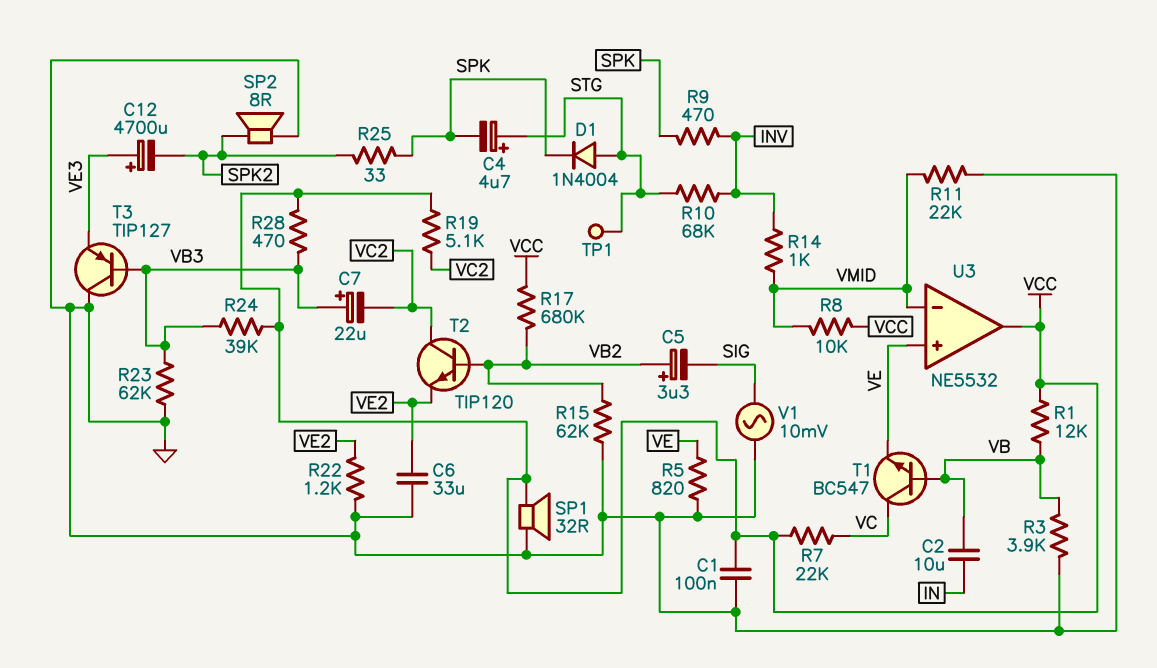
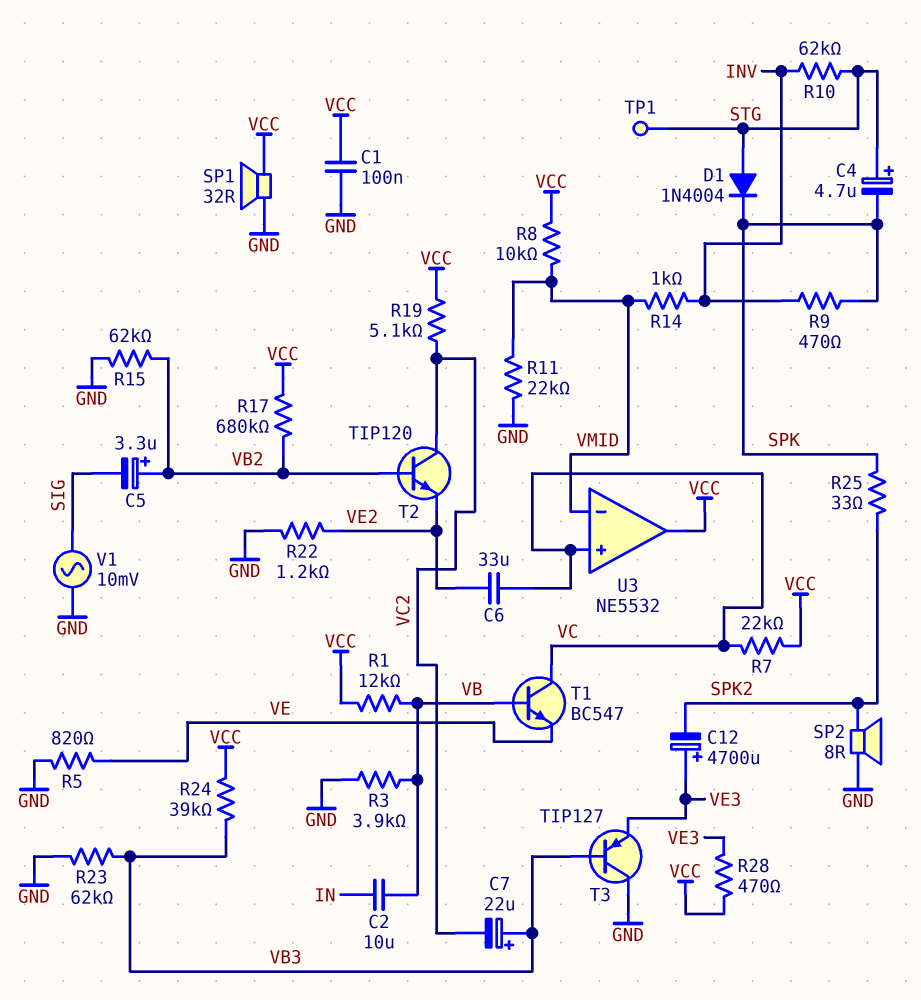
C6: 33uF (GND, VE2) -> 33uF (VC, VE2)
R10: 68k (INV, STG) -> 62k (INV, STG)
R28: 470 (VB3, VCC) -> 470 (VCC, VE3)
U3 pin in+: VE -> VC

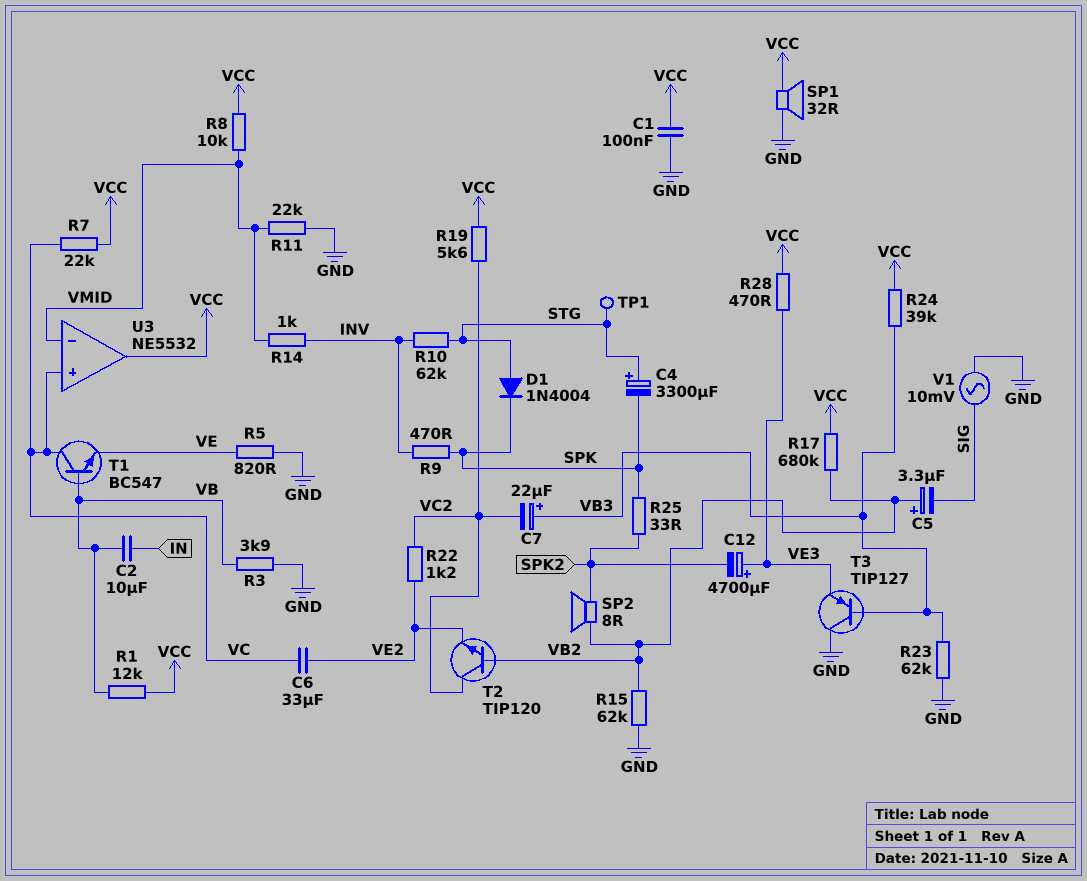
C4: 4.7uF (plus STG, minus SPK) -> 3300uF (plus STG, minus SPK)
R19: 5.1k (VC2, VCC) -> 5.6k (VC2, VCC)
R22: 1.2k (GND, VE2) -> 1.2k (VC2, VE2)
SP2: speaker 8R (GND, SPK2) -> speaker 8R (SPK2, VB2)

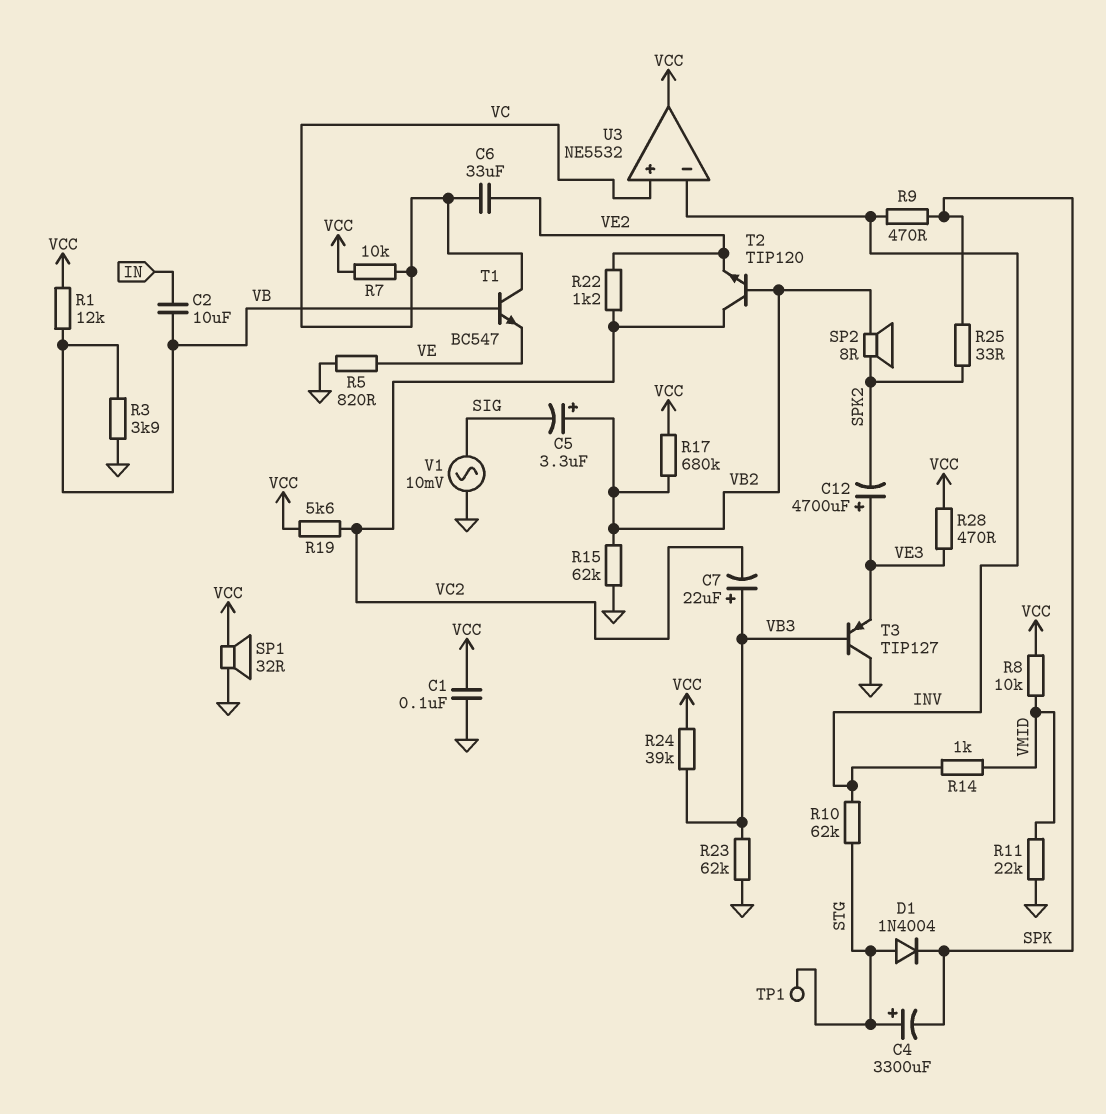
R7: 22k (VC, VCC) -> 10k (VC, VCC)
U3 pin in-: VMID -> INV

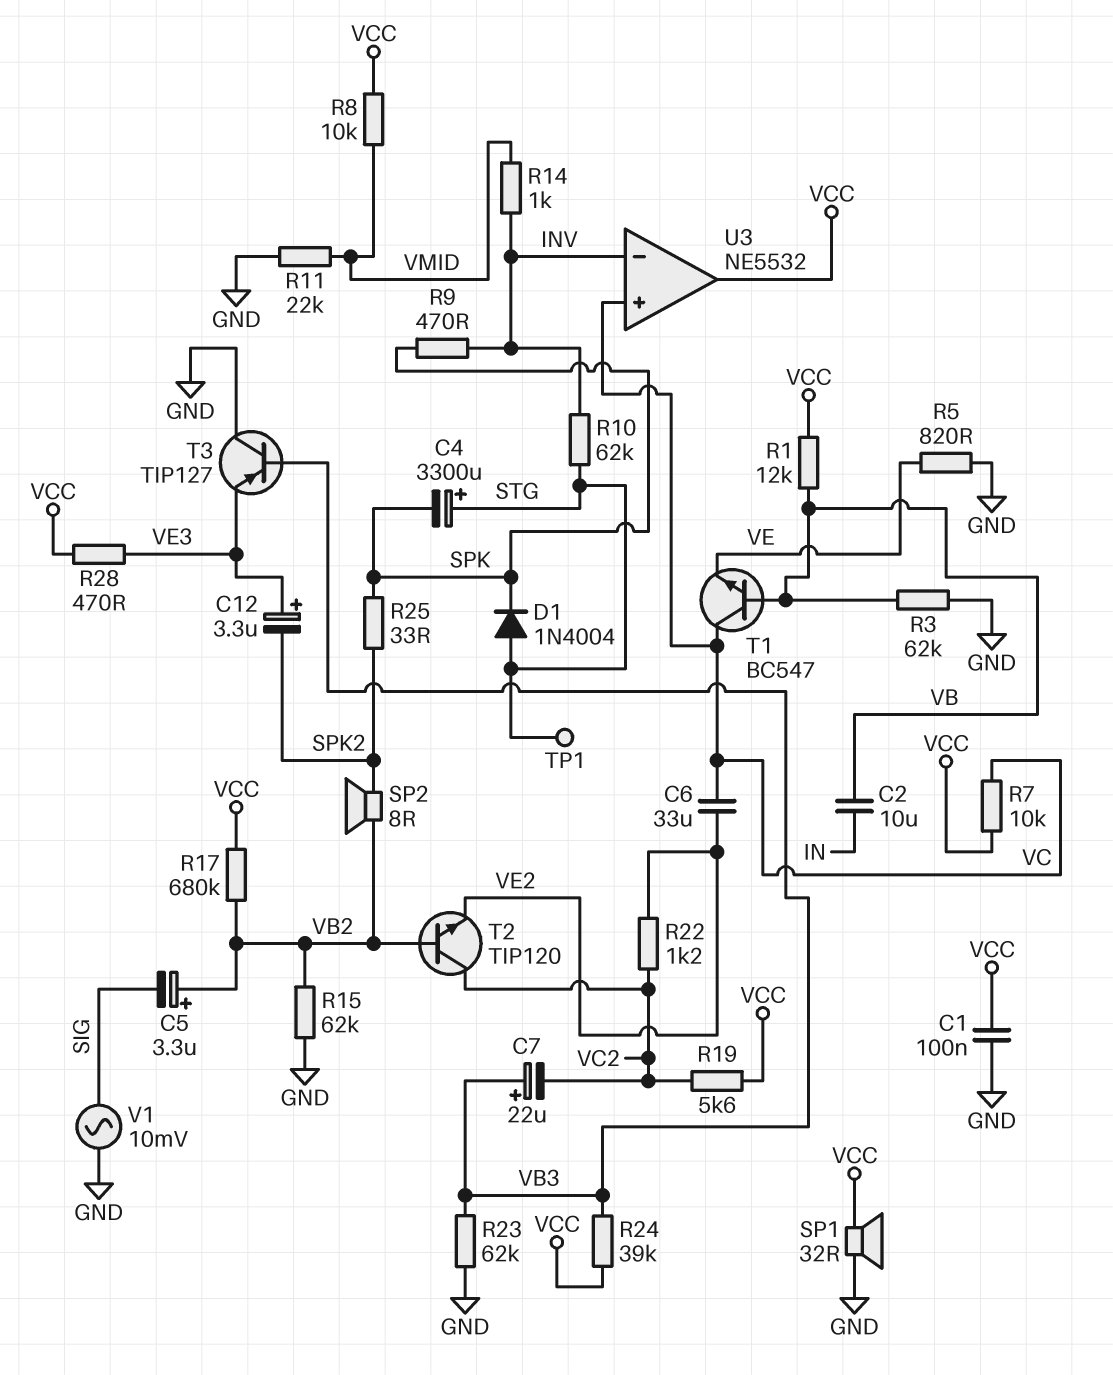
C12: 4700uF (plus VE3, minus SPK2) -> 3.3uF (plus VE3, minus SPK2)
R3: 3.9k (GND, VB) -> 62k (GND, VB)

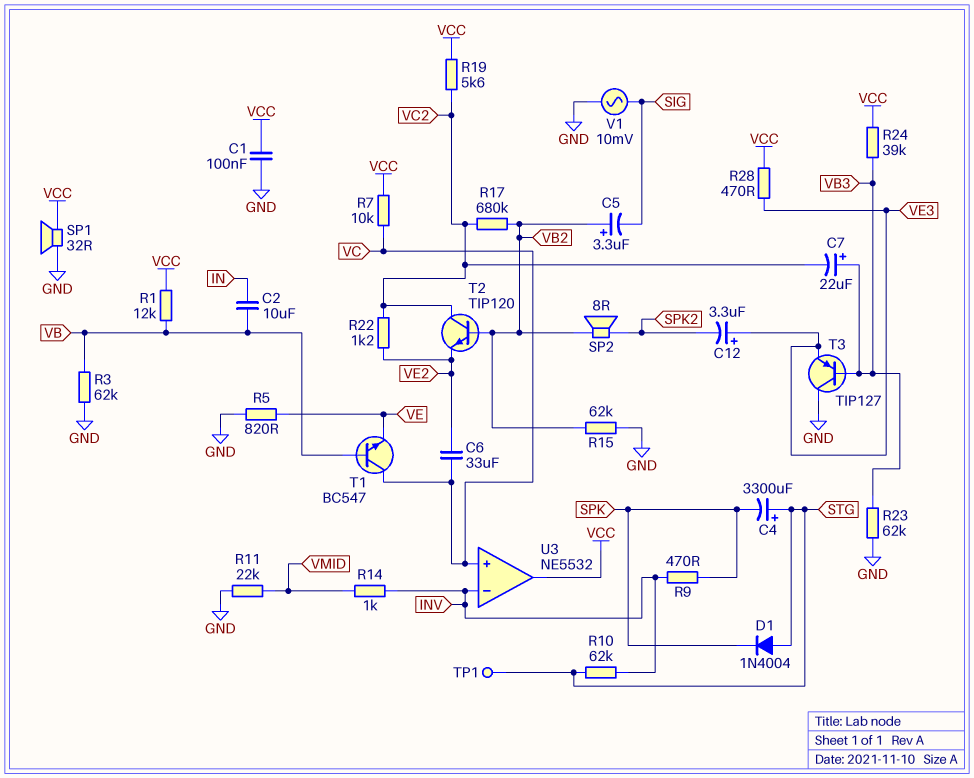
R8: 10k (VCC, VMID) -> none
R17: 680k (VB2, VCC) -> 680k (VB2, VC2)
R25: 33 (SPK, SPK2) -> none

